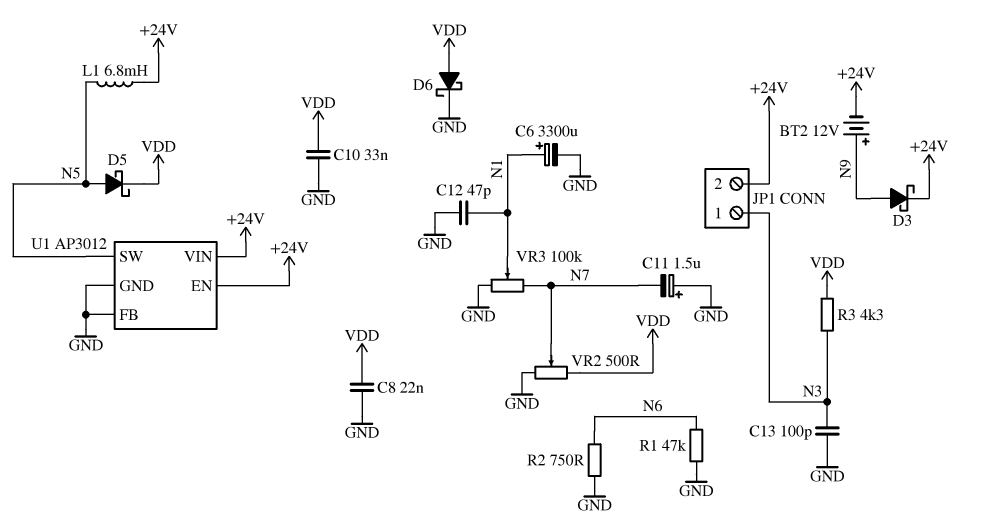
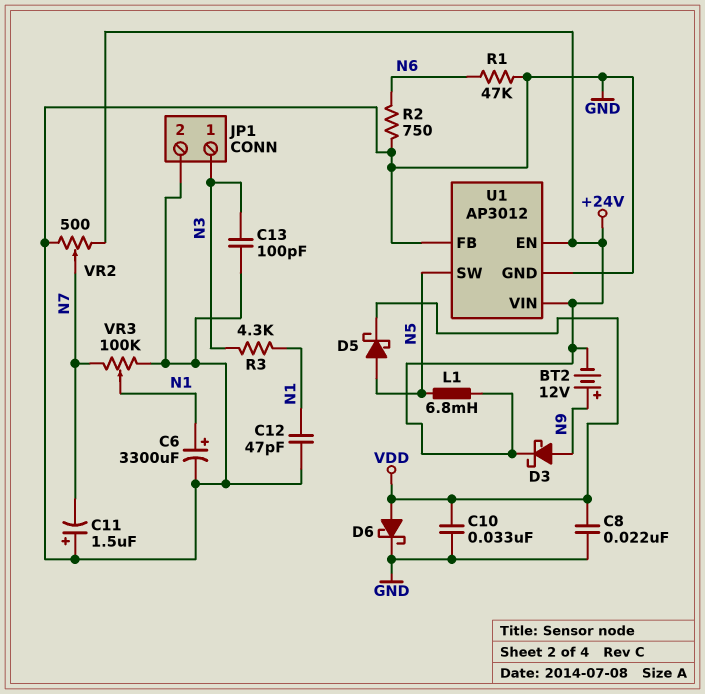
JP1 pin 2: +24V -> GND
R3: 4.3k (N3, VDD) -> 4.3k (N1, N3)
VR2: 500 (GND, VDD, wiper N7) -> 500 (+24V, GND, wiper N7)

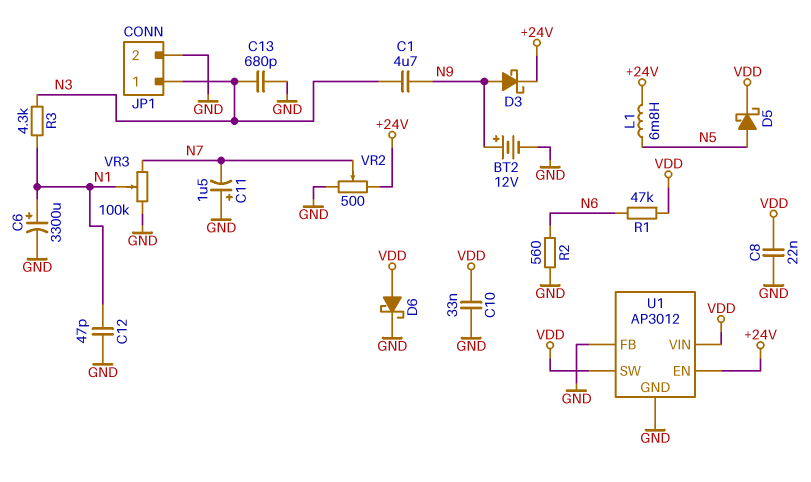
BT2: 12V (plus N9, minus +24V) -> 12V (plus N9, minus GND)
C1: none -> 4.7uF (N3, N9)
C13: 100pF (GND, N3) -> 680pF (GND, N3)
R1: 47k (GND, N6) -> 47k (N6, VDD)
R2: 750 (GND, N6) -> 560 (GND, N6)
U1 pin SW: N5 -> VDD
U1 pin VIN: +24V -> VDD

